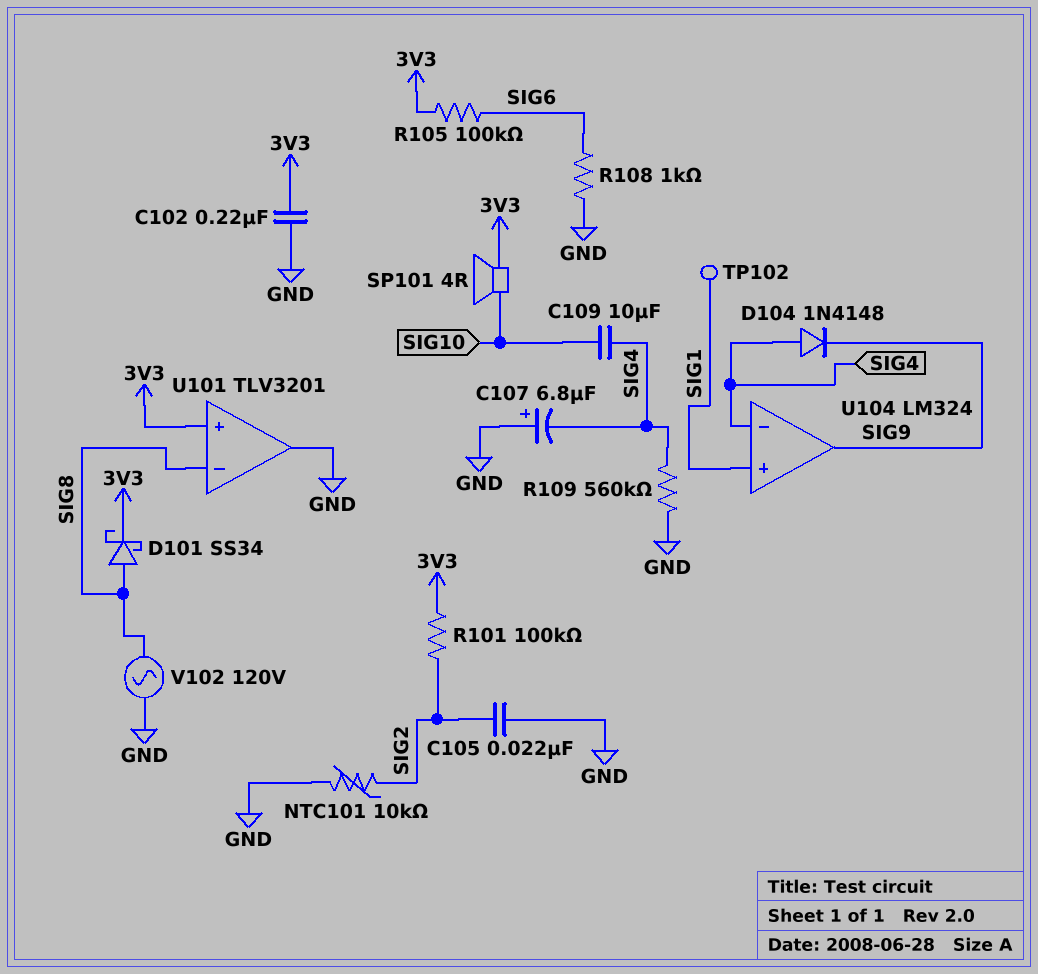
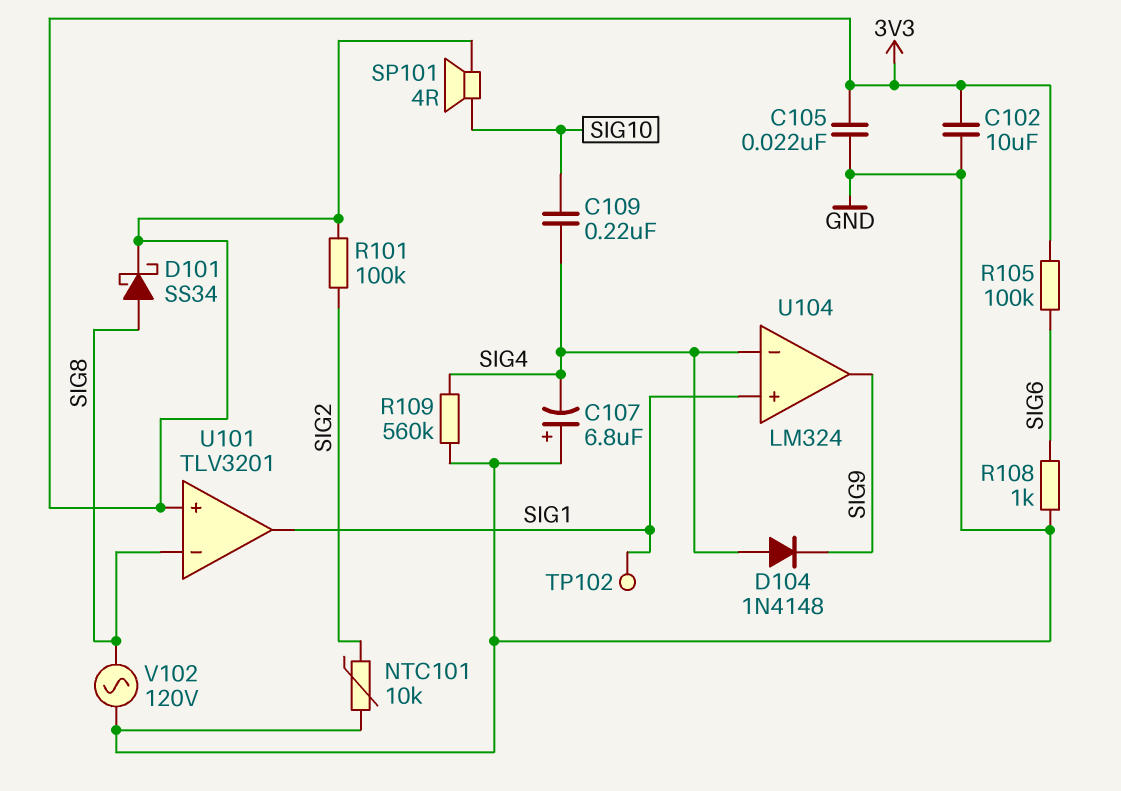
C102: 220nF (3V3, GND) -> 10uF (3V3, GND)
C105: 22nF (GND, SIG2) -> 22nF (3V3, GND)
C109: 10uF (SIG4, SIG10) -> 220nF (SIG4, SIG10)
U101 pin out: GND -> SIG1

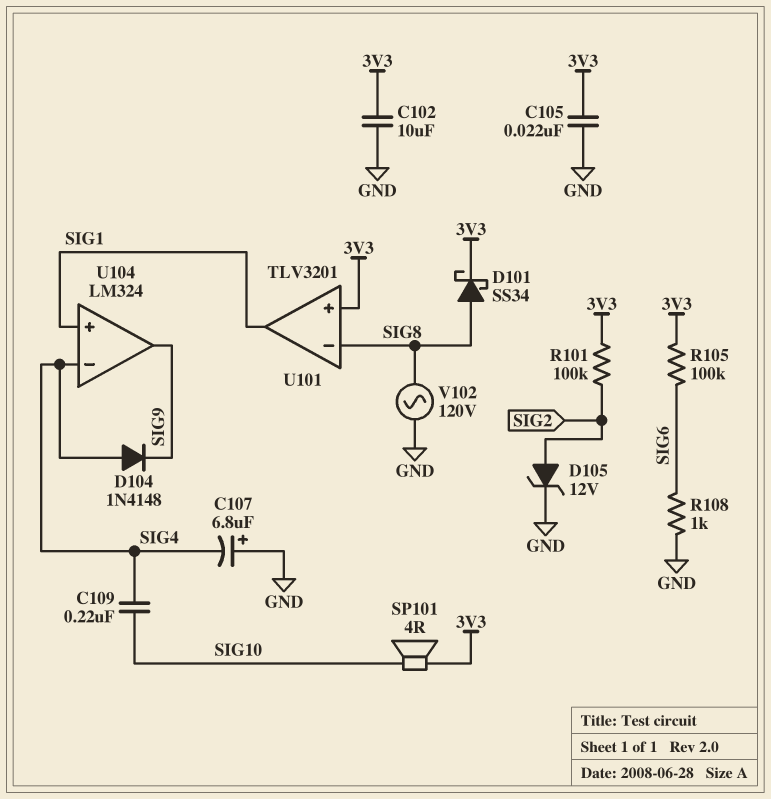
D105: none -> zener 12V (A SIG2, K GND)
NTC101: 10k (GND, SIG2) -> none
R109: 560k (GND, SIG4) -> none
TP102: test point (SIG1) -> none

